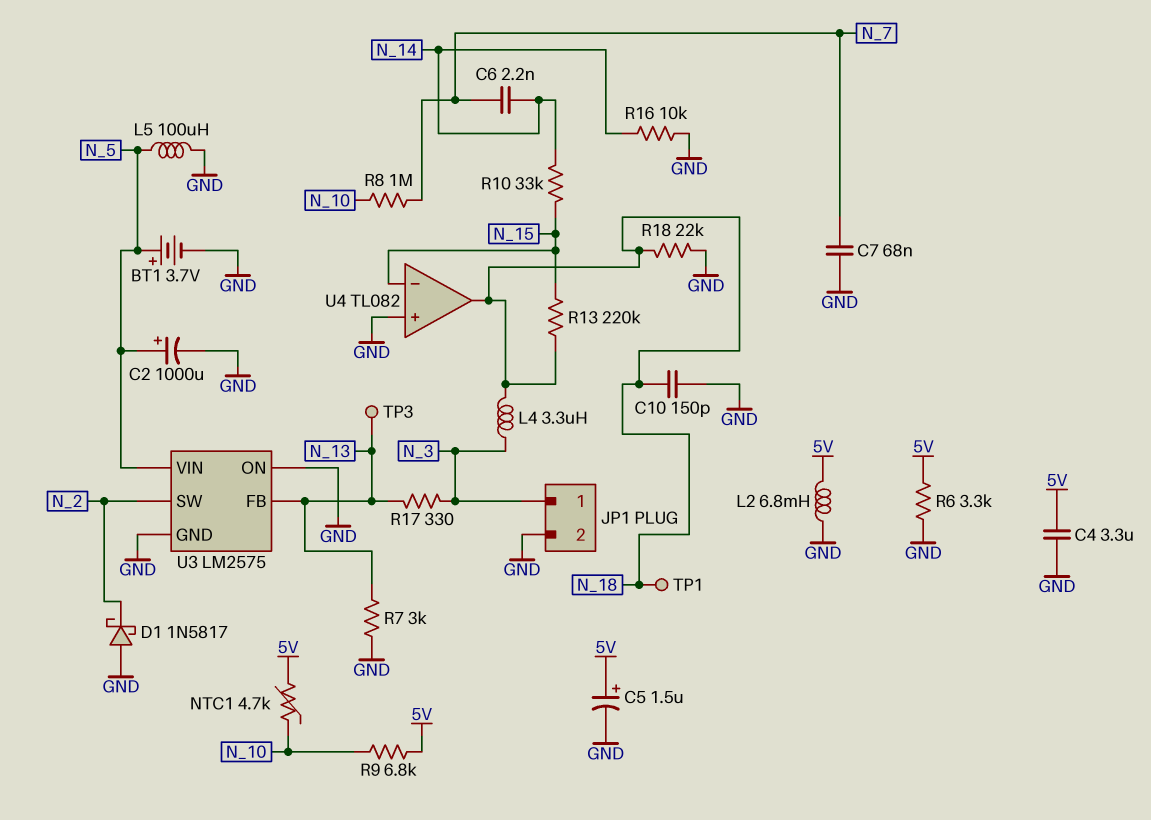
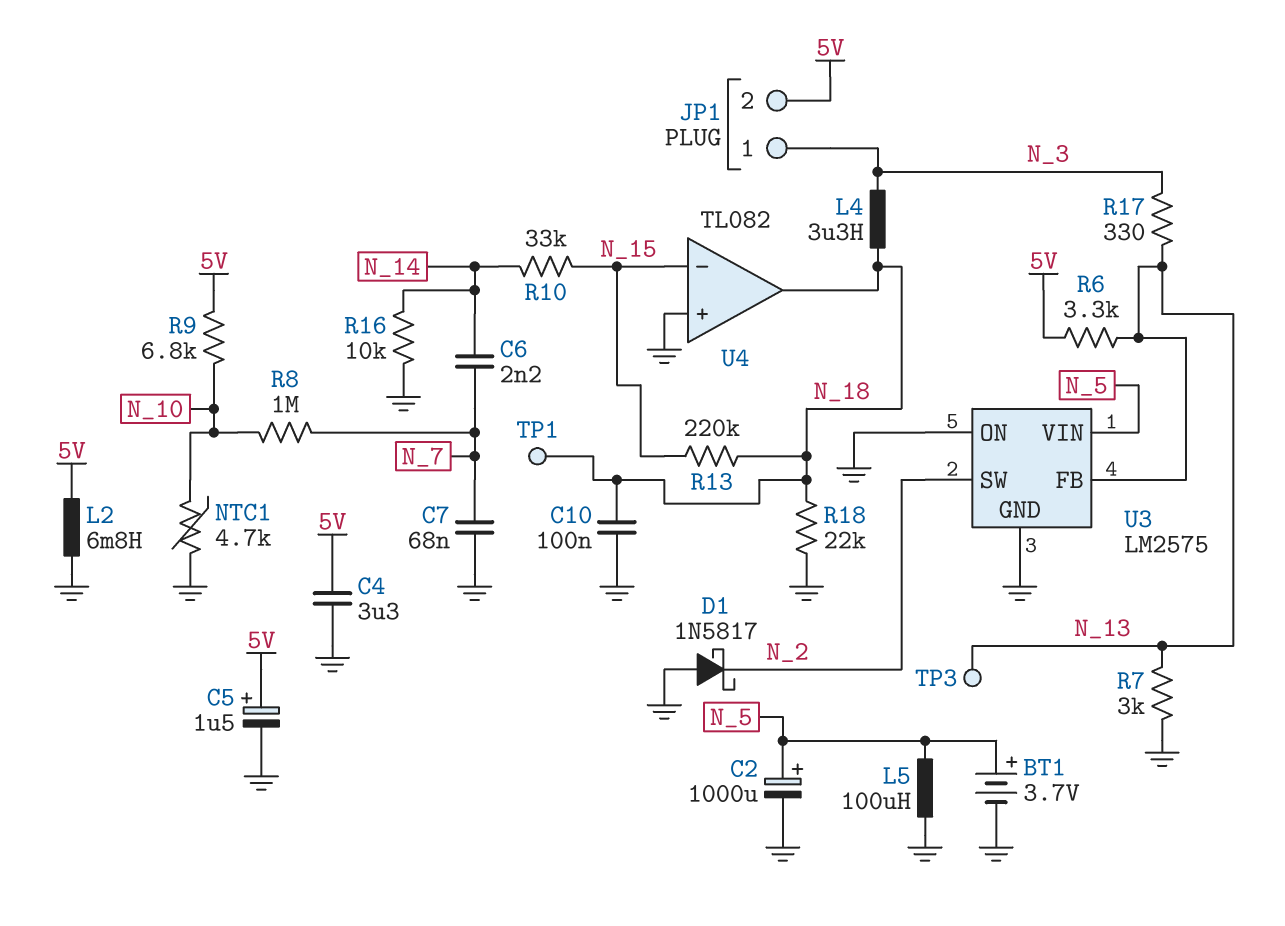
C10: 150pF (GND, N_18) -> 100nF (GND, N_18)
JP1 pin 2: GND -> 5V
NTC1: 4.7k (5V, N_10) -> 4.7k (GND, N_10)
R6: 3.3k (5V, GND) -> 3.3k (5V, N_13)

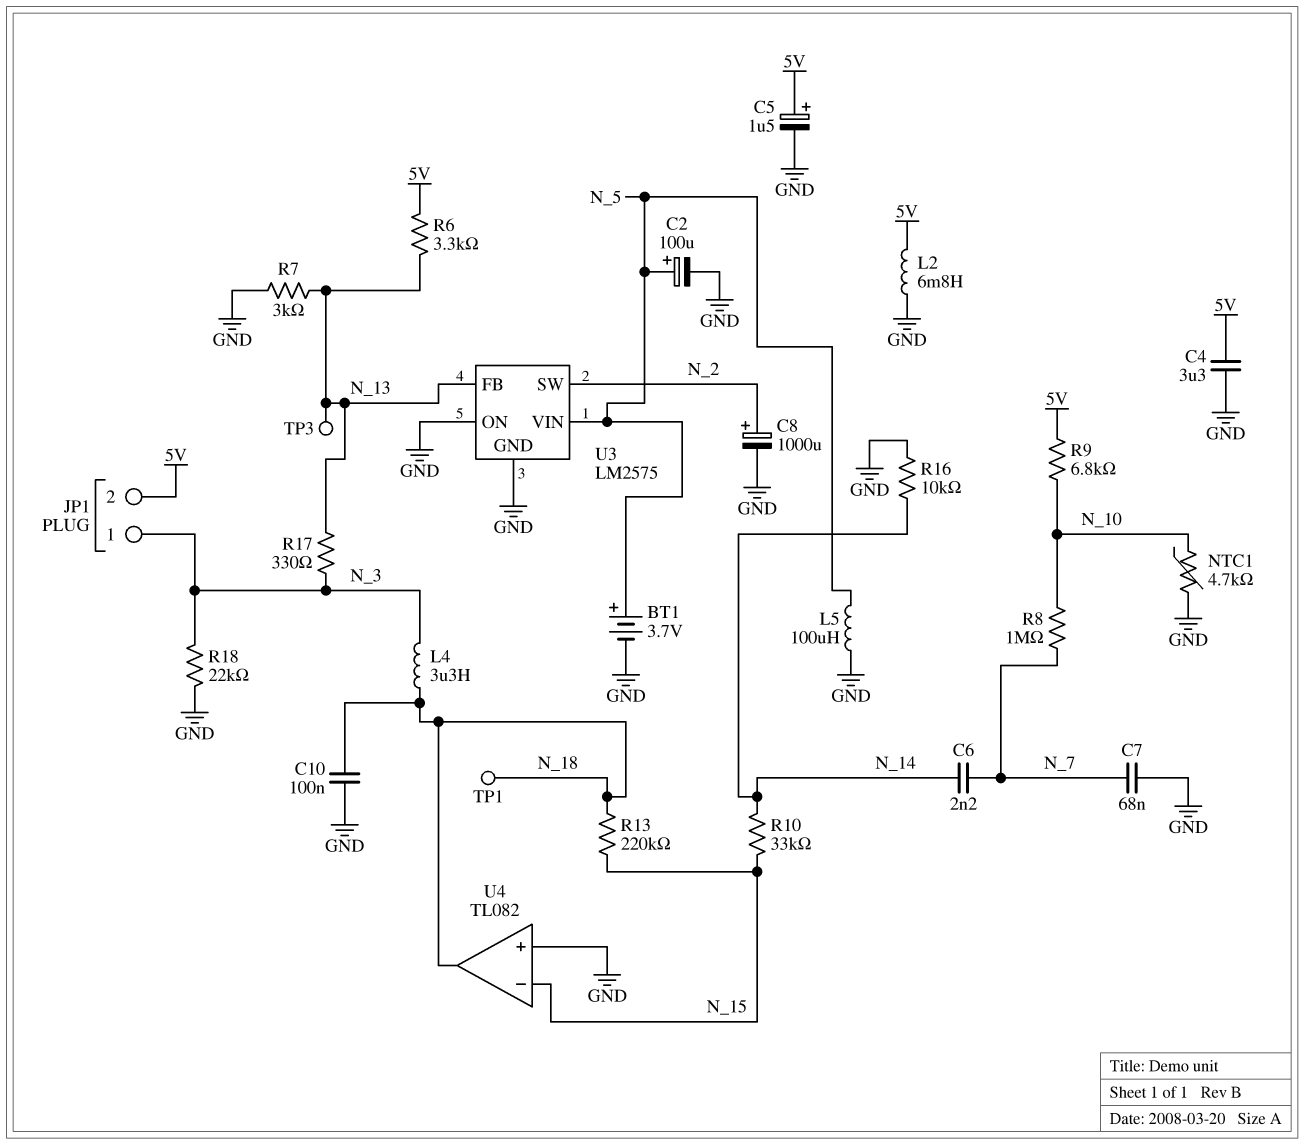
C2: 1000uF (plus N_5, minus GND) -> 100uF (plus N_5, minus GND)
C8: none -> 1000uF (plus N_2, minus GND)
D1: schottky 1N5817 (A GND, K N_2) -> none
R18: 22k (GND, N_18) -> 22k (GND, N_3)

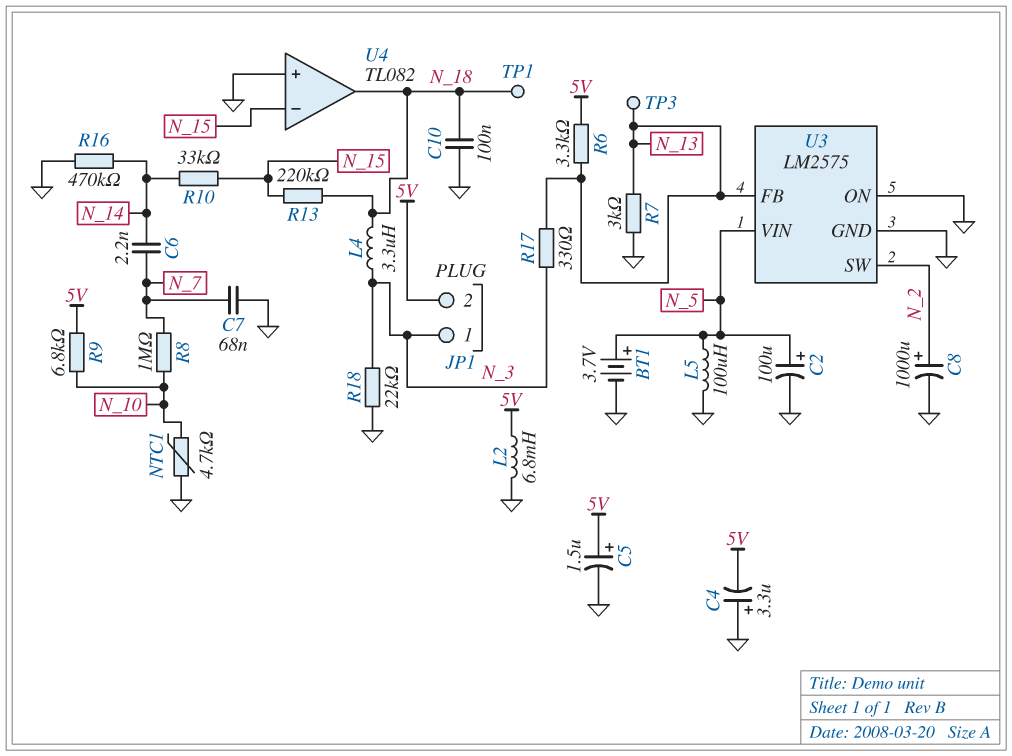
C4: 3.3uF (5V, GND) -> 3.3uF (plus GND, minus 5V)
R16: 10k (GND, N_14) -> 470k (GND, N_14)

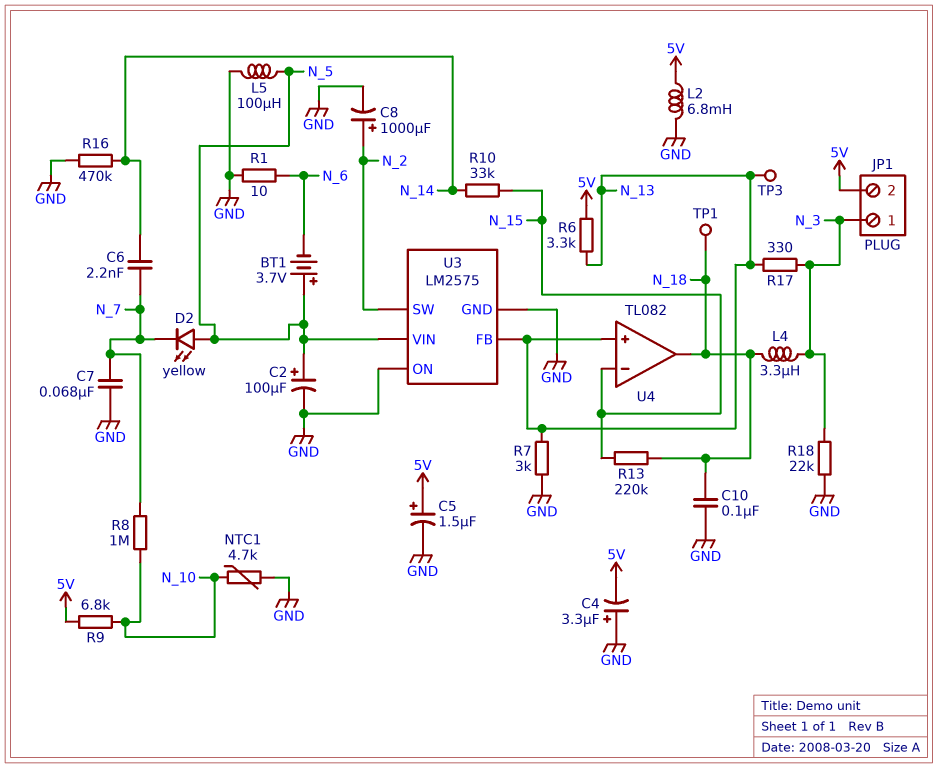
BT1: 3.7V (plus N_5, minus GND) -> 3.7V (plus N_5, minus N_6)
D2: none -> LED yellow (A N_5, K N_7)
R1: none -> 10 (GND, N_6)
U4 pin in+: GND -> N_13

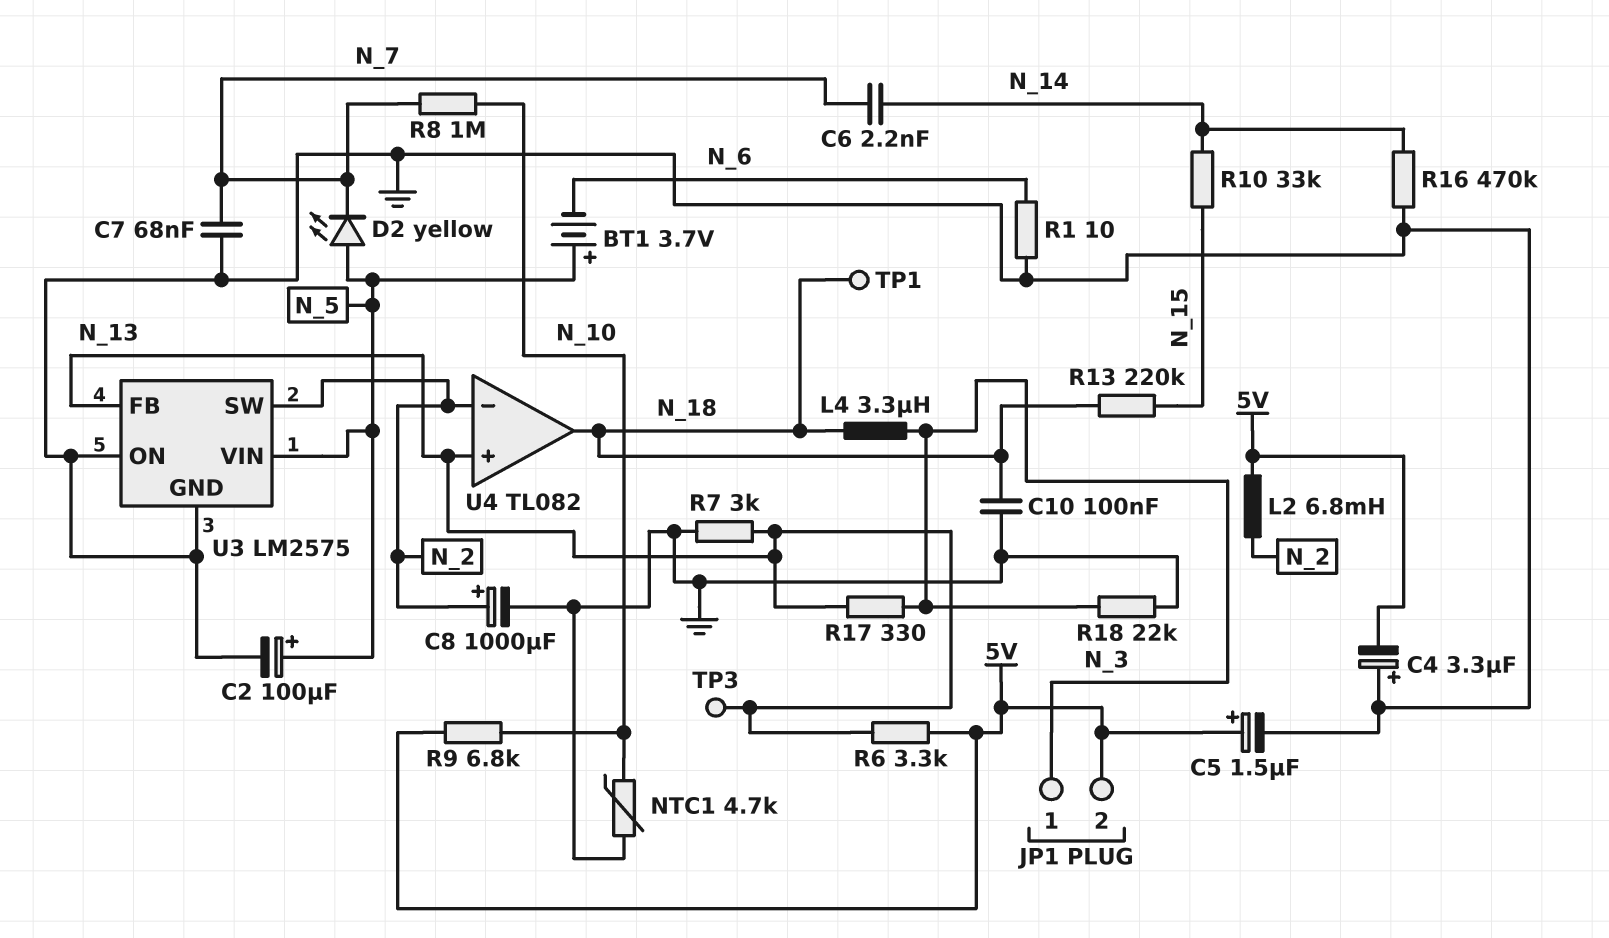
L2: 6.8mH (5V, GND) -> 6.8mH (5V, N_2)
L5: 100uH (GND, N_5) -> none
U4 pin in-: N_15 -> N_2

